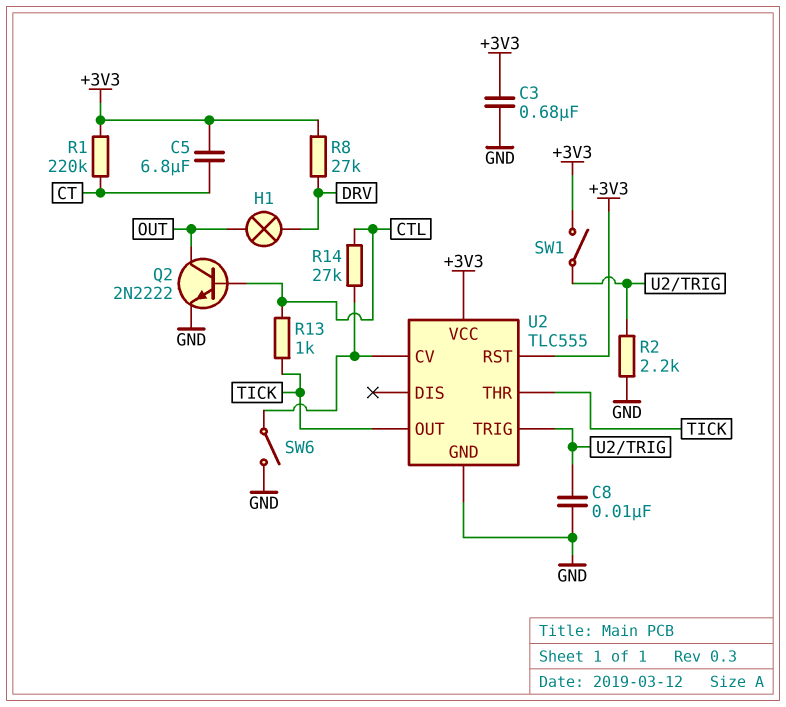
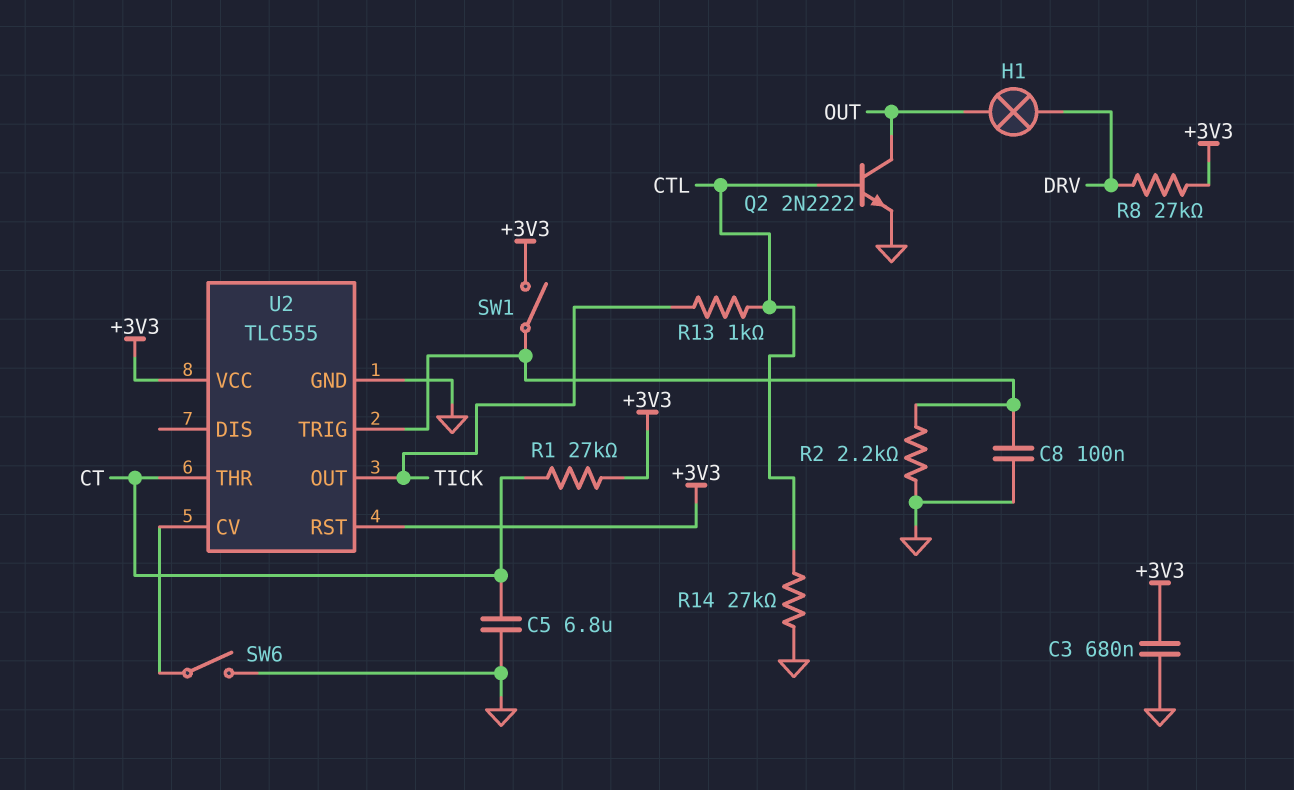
C5: 6.8uF (+3V3, CT) -> 6.8uF (CT, GND)
C8: 10nF (GND, U2/TRIG) -> 100nF (GND, U2/TRIG)
R1: 220k (+3V3, CT) -> 27k (+3V3, CT)
R14: 27k (CTL, U2/CV) -> 27k (CTL, GND)
U2 pin THR: TICK -> CT

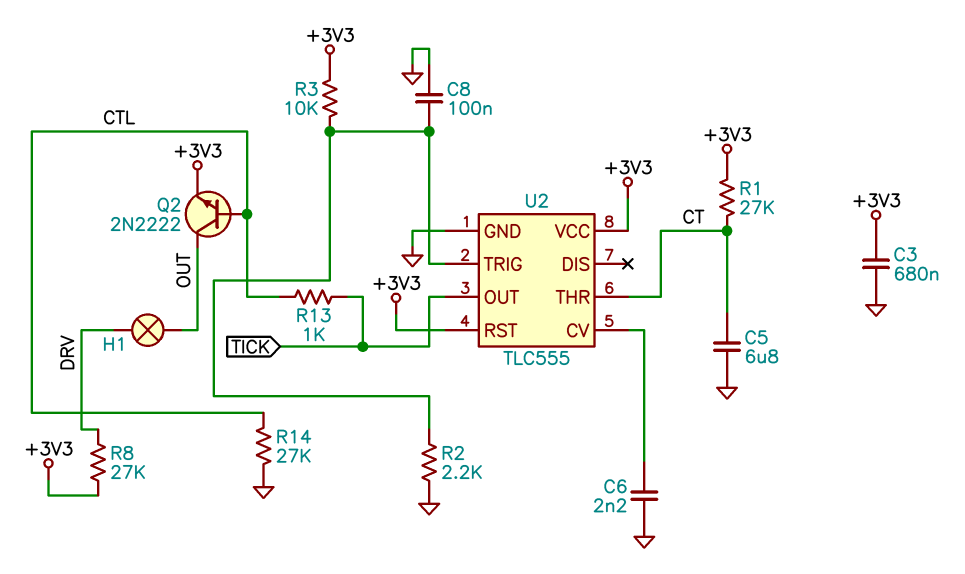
C6: none -> 2.2nF (GND, U2/CV)
Q2: NPN 2N2222 (B CTL, C OUT, E GND) -> NPN 2N2222 (B CTL, C OUT, E +3V3)
R3: none -> 10k (+3V3, U2/TRIG)
SW1: switch (+3V3, U2/TRIG) -> none
SW6: switch (GND, U2/CV) -> none

